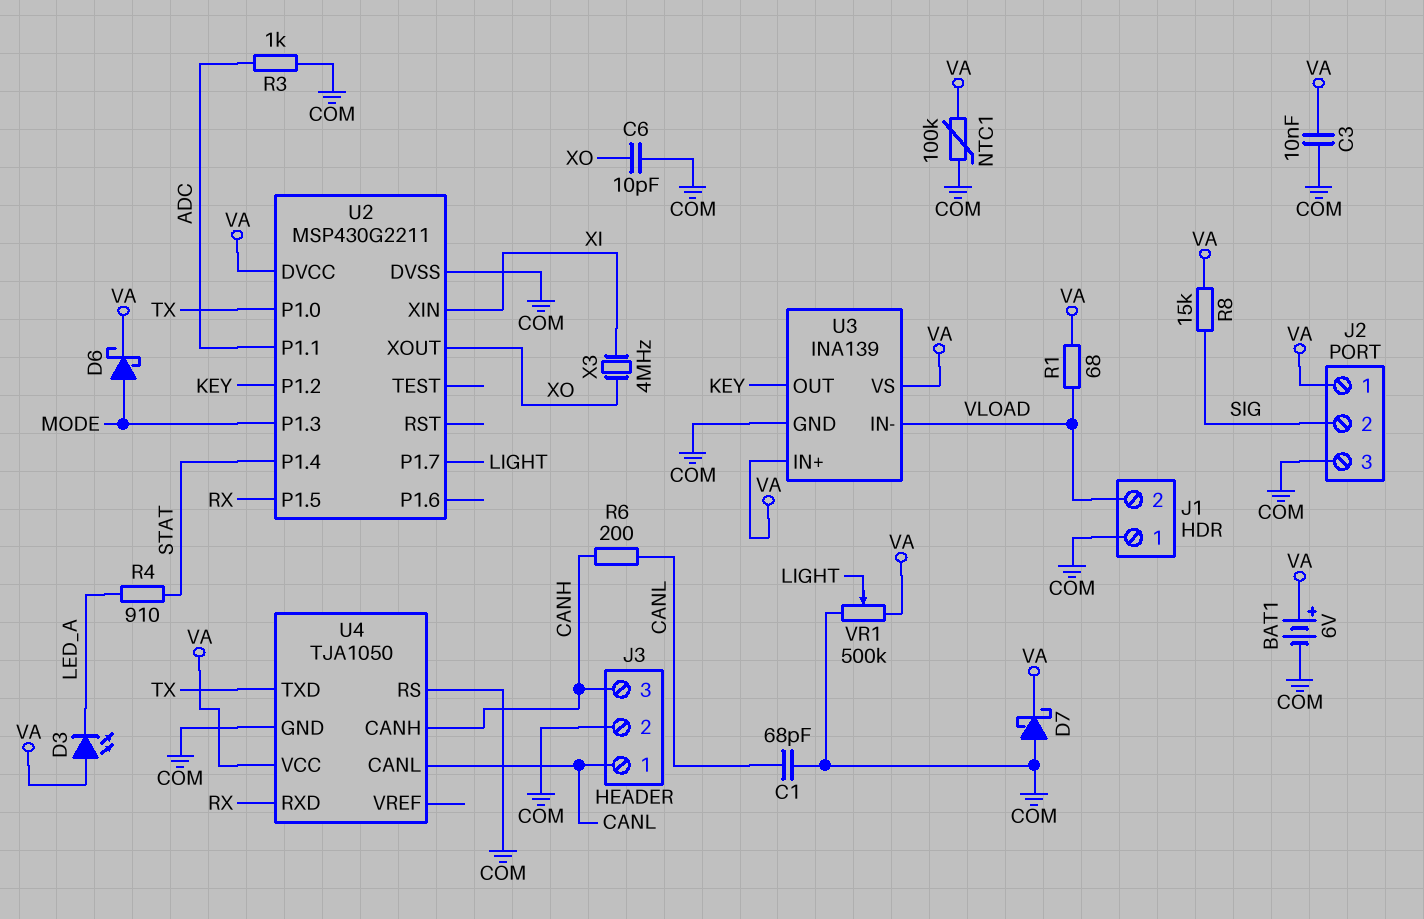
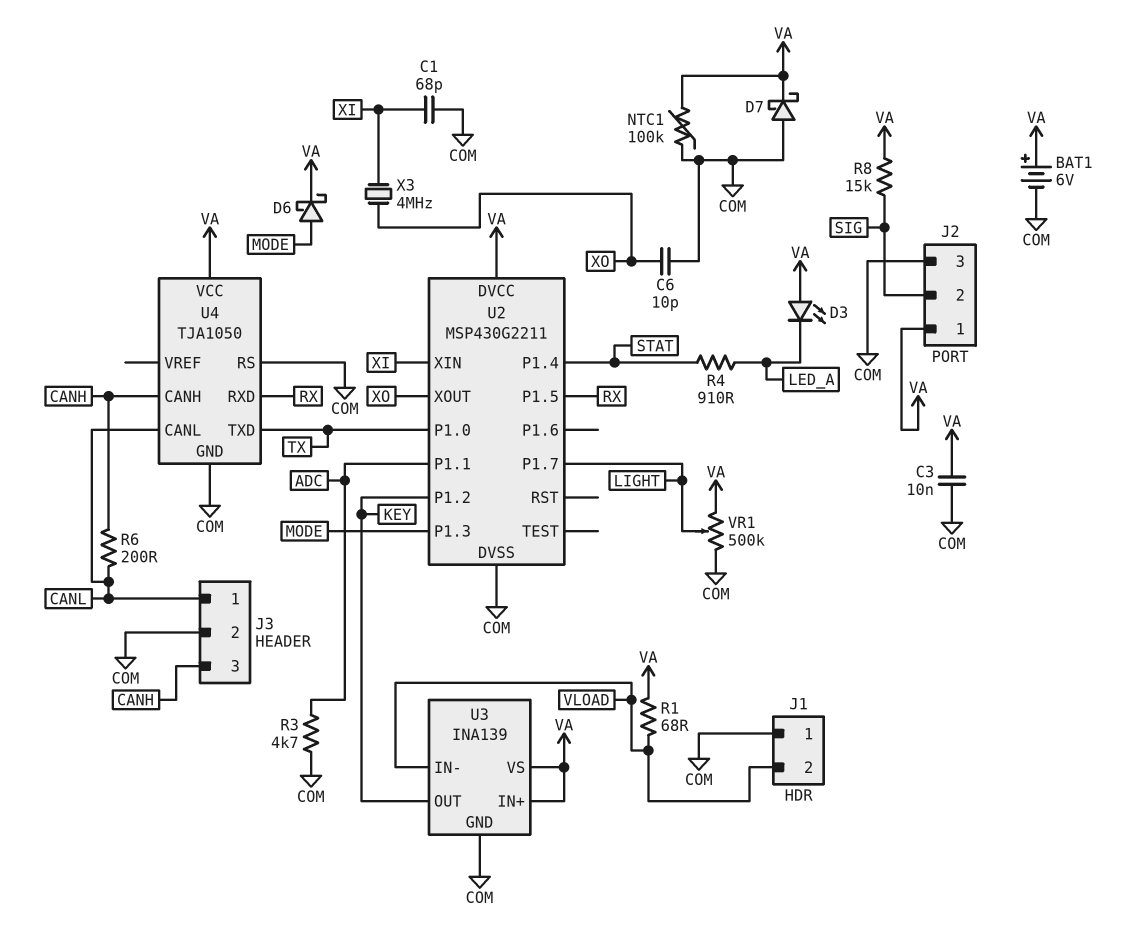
C1: 68pF (CANL, COM) -> 68pF (COM, XI)
R3: 1k (ADC, COM) -> 4.7k (ADC, COM)

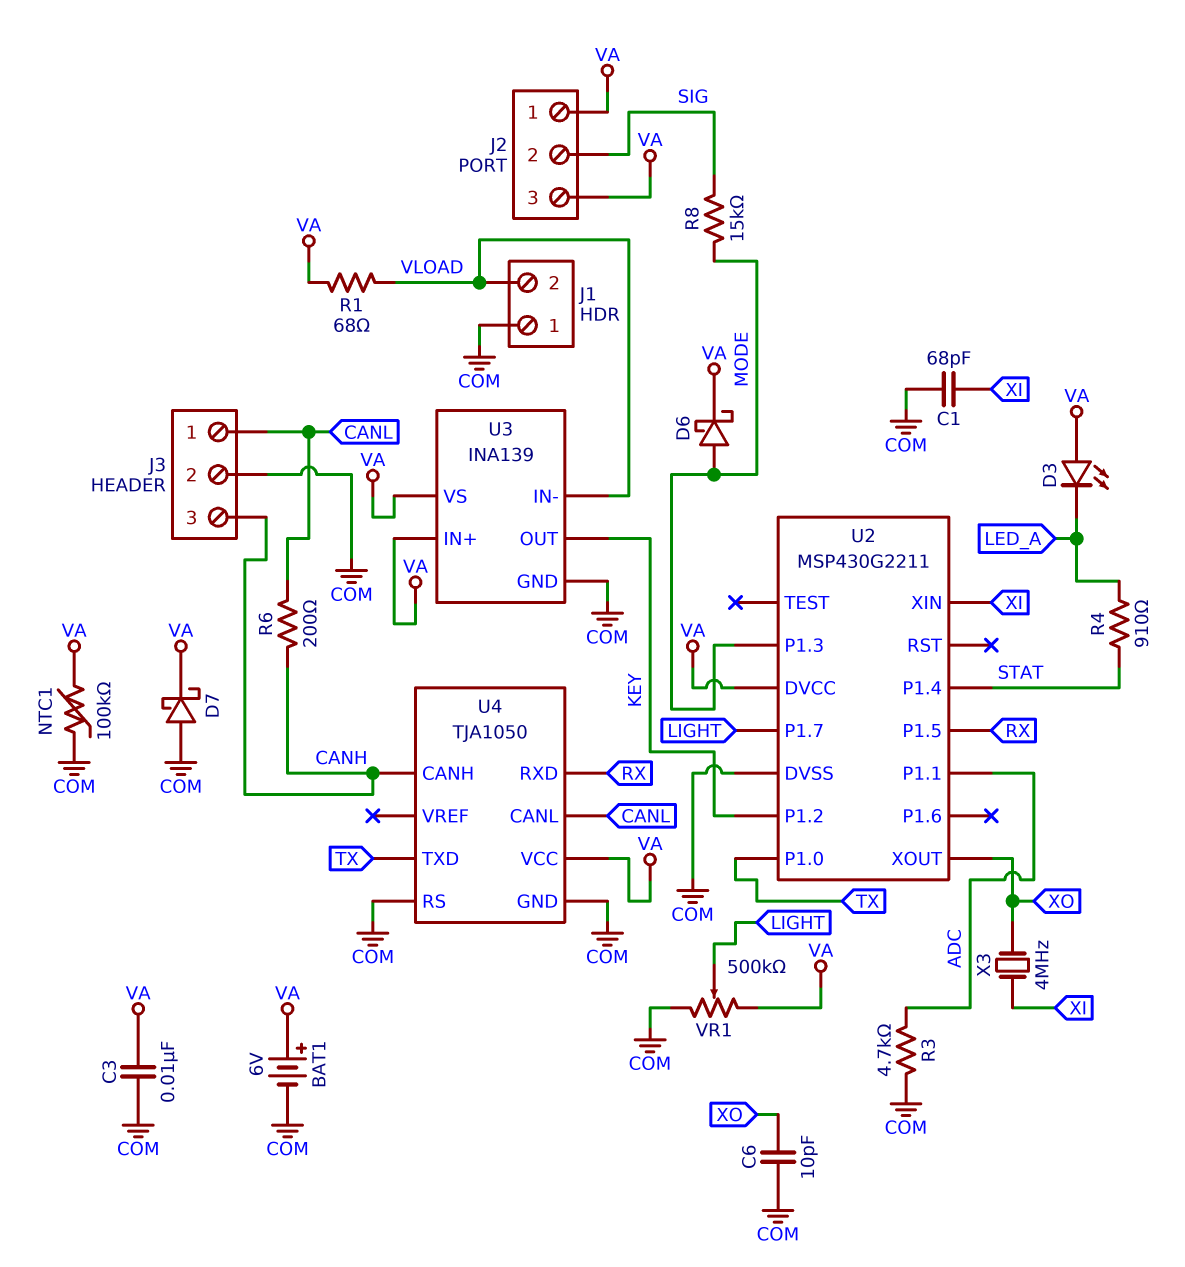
J2 pin 3: COM -> VA
R8: 15k (SIG, VA) -> 15k (MODE, SIG)

